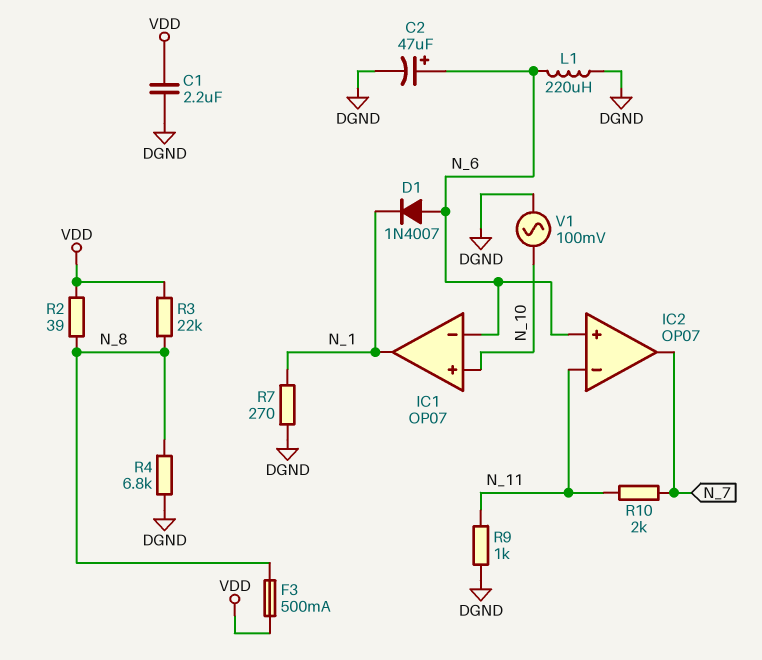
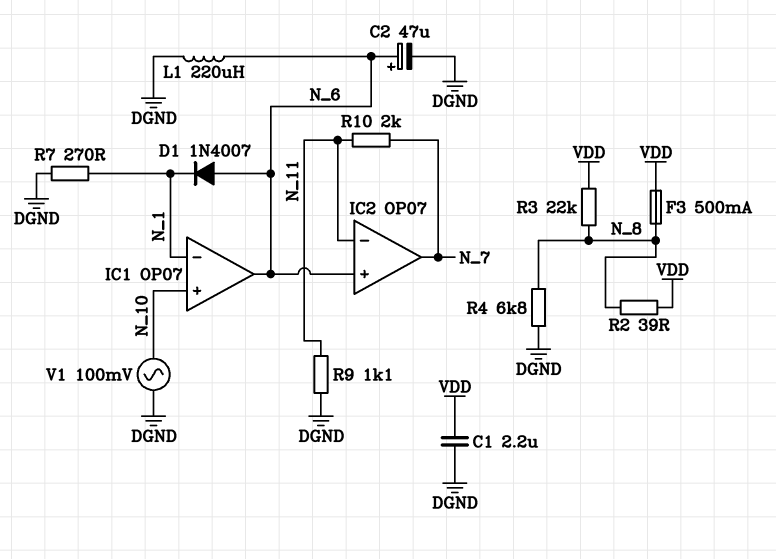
IC1 pin in-: N_6 -> N_1
IC1 pin out: N_1 -> N_6
R9: 1k (DGND, N_11) -> 1.1k (DGND, N_11)

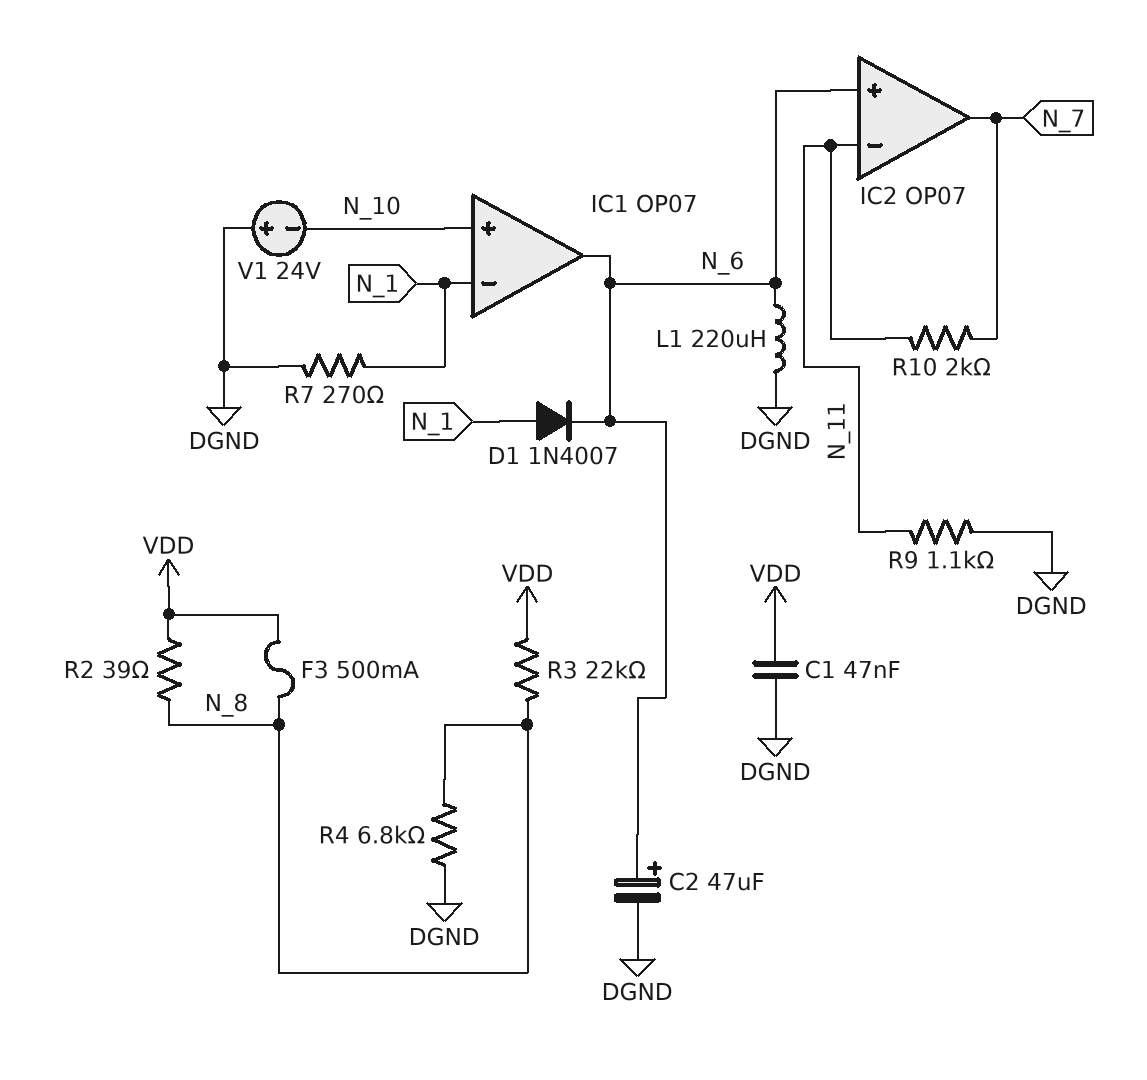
C1: 2.2uF (DGND, VDD) -> 47nF (DGND, VDD)
D1: diode 1N4007 (A N_6, K N_1) -> diode 1N4007 (A N_1, K N_6)
V1: AC 100mV (DGND, N_10) -> 24V (plus DGND, minus N_10)

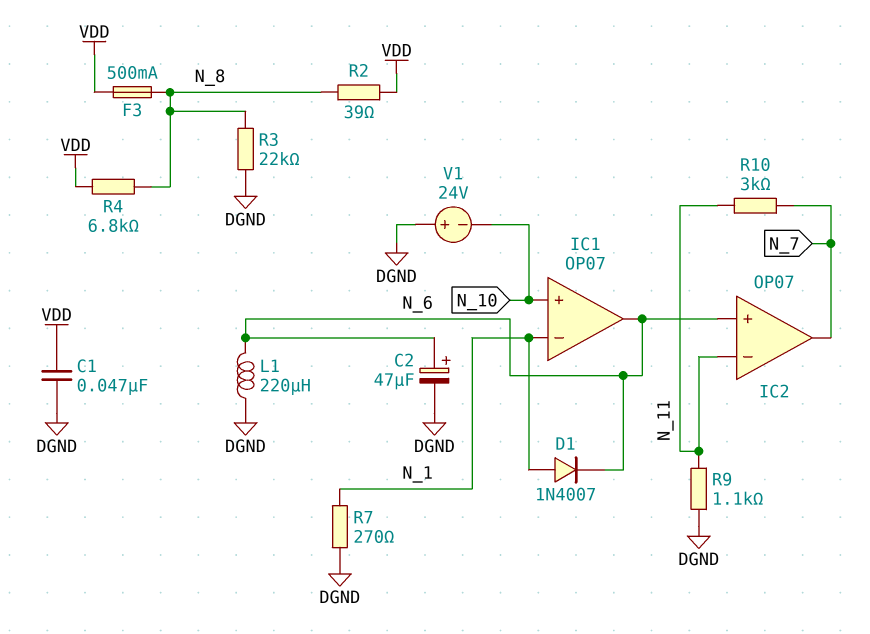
R3: 22k (N_8, VDD) -> 22k (DGND, N_8)
R4: 6.8k (DGND, N_8) -> 6.8k (N_8, VDD)
R10: 2k (N_7, N_11) -> 3k (N_7, N_11)

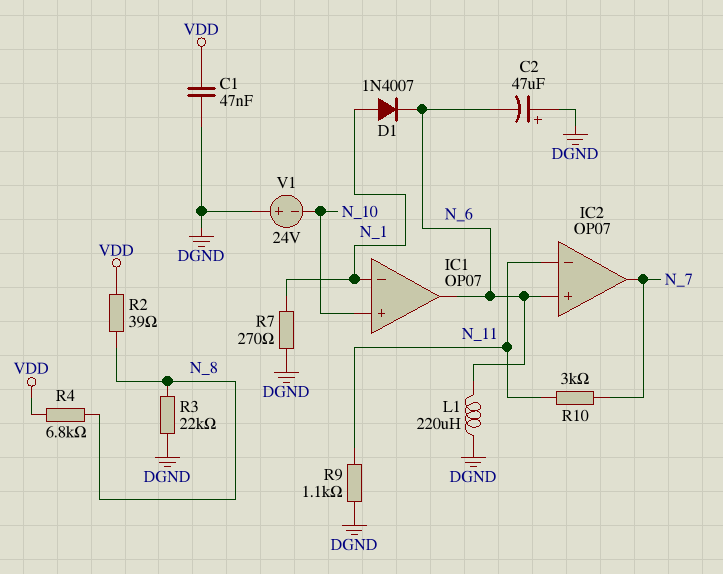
C2: 47uF (plus N_6, minus DGND) -> 47uF (plus DGND, minus N_6)
F3: 500mA (N_8, VDD) -> none

